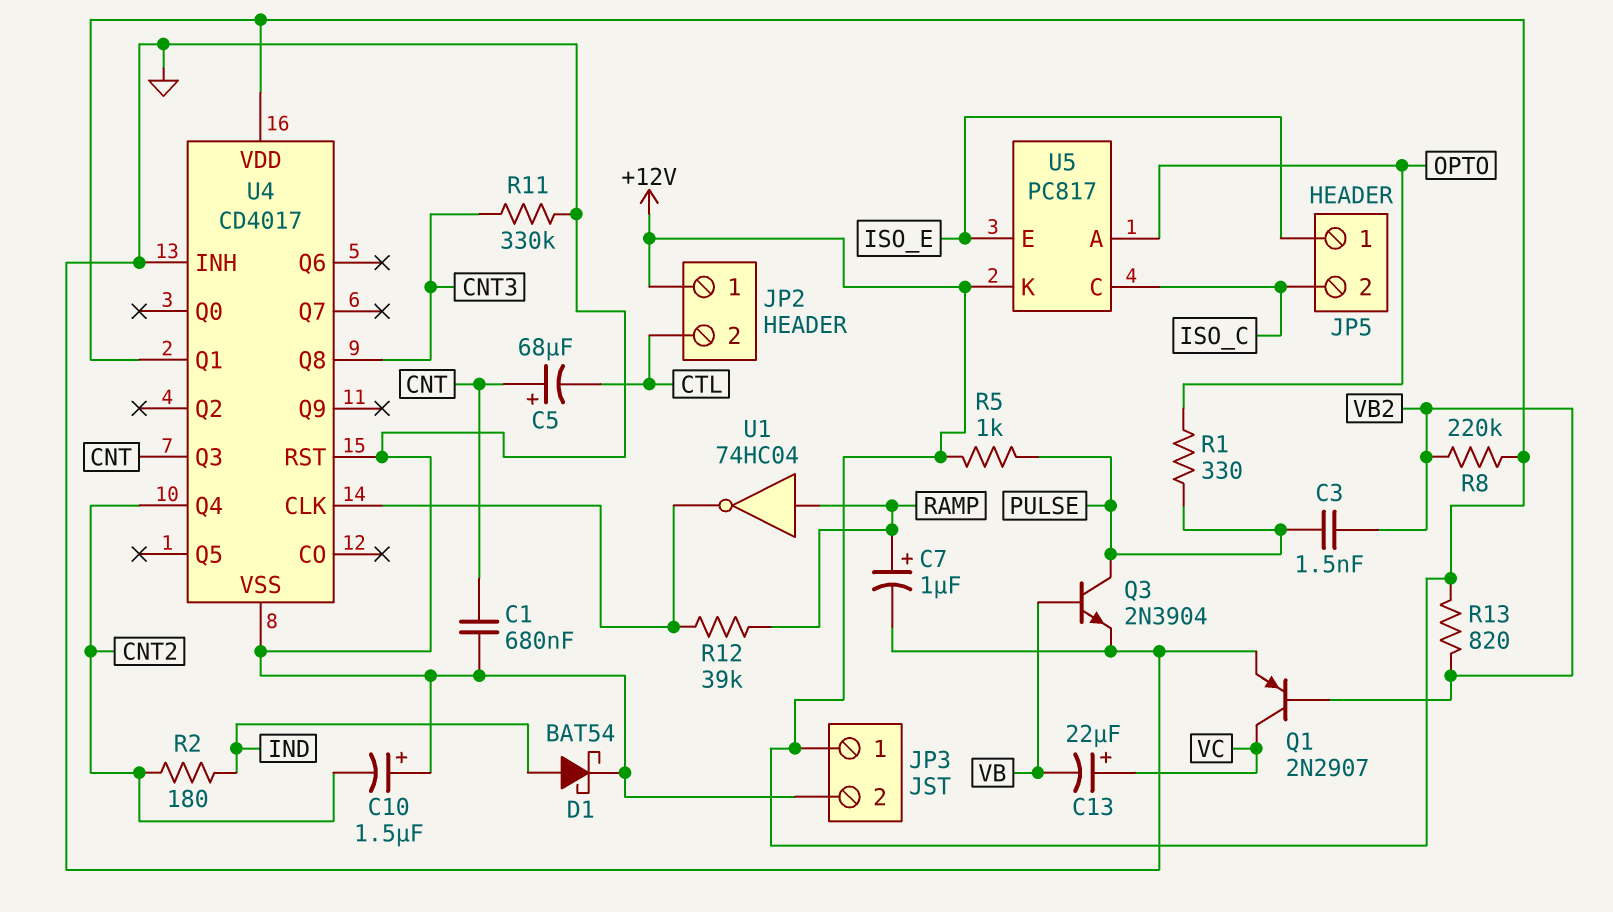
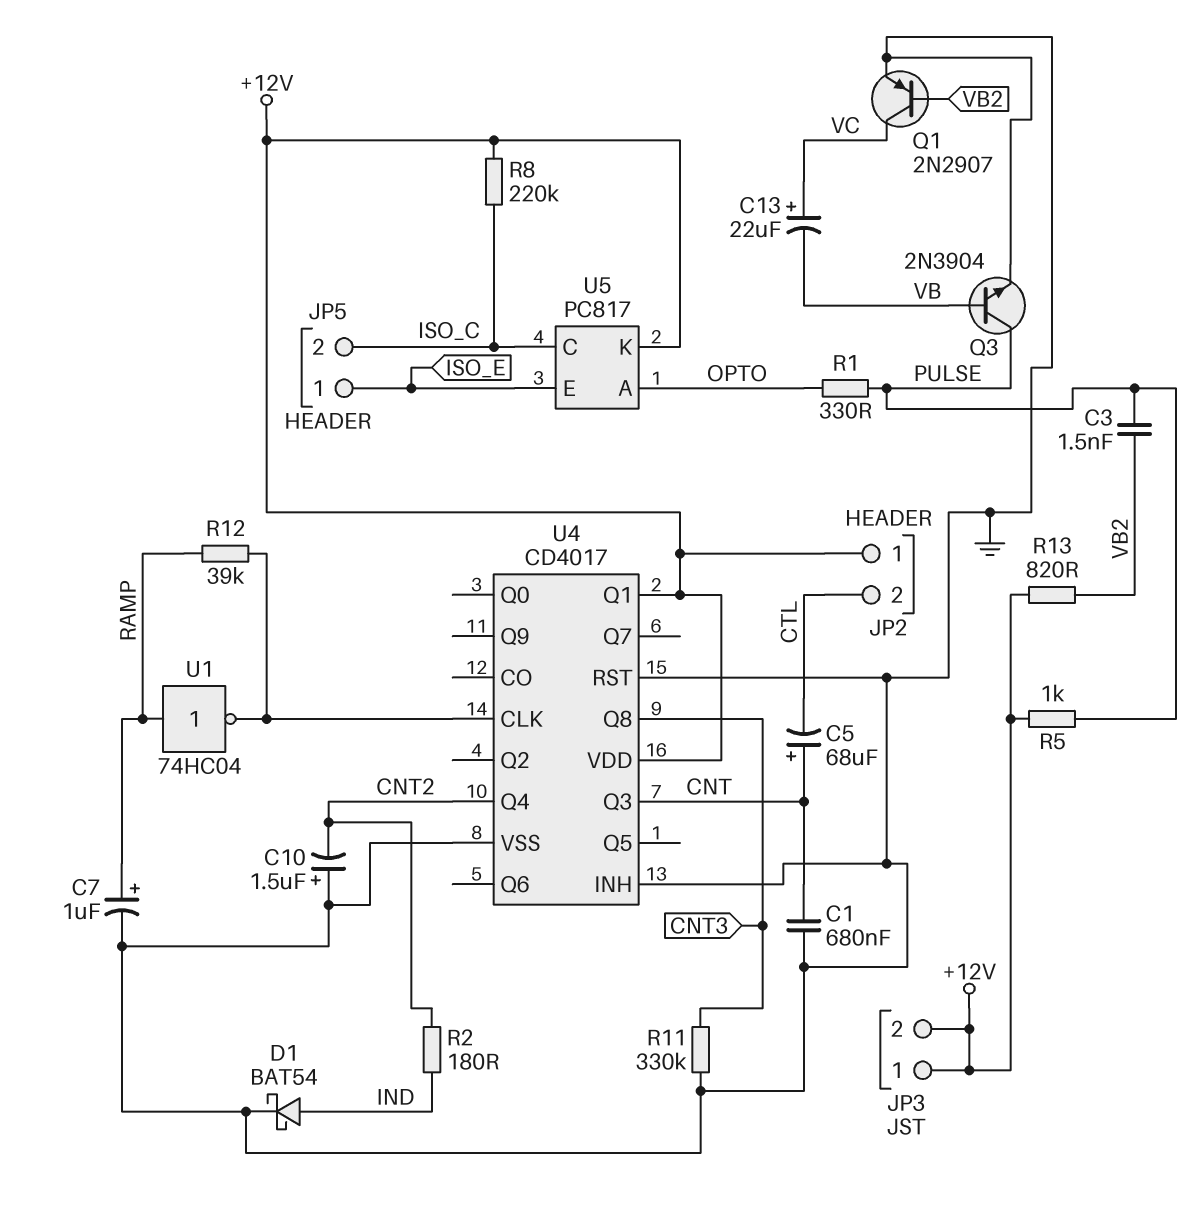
JP3 pin 2: GND -> +12V
R8: 220k (+12V, VB2) -> 220k (+12V, ISO_C)

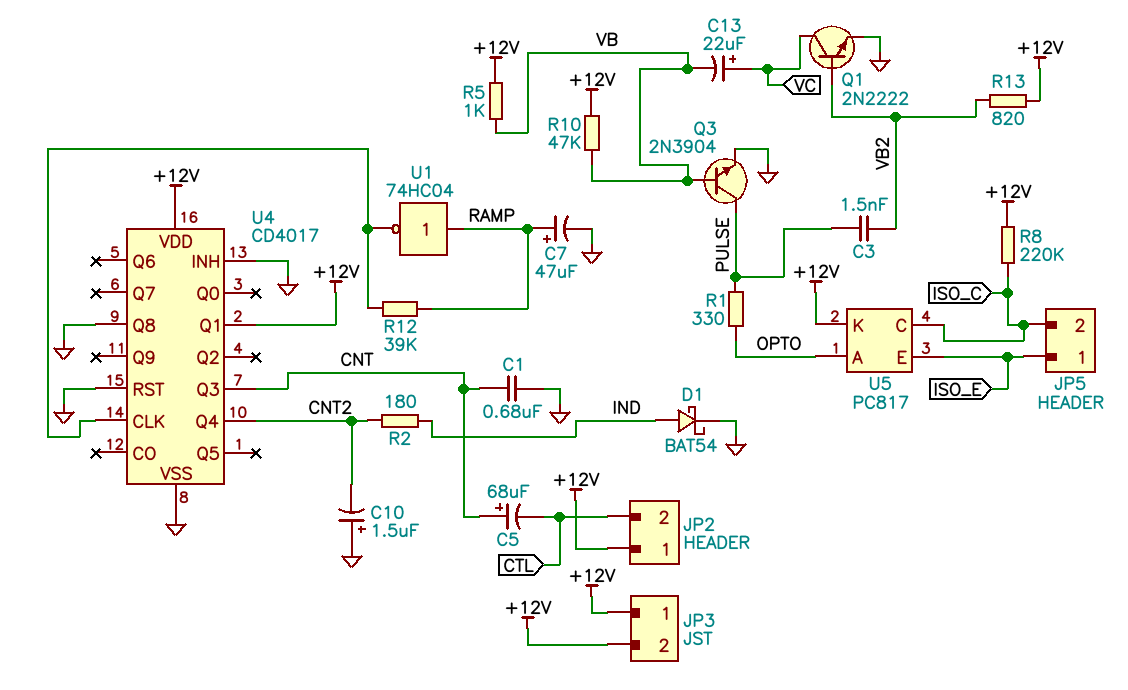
C7: 1uF (plus RAMP, minus GND) -> 47uF (plus RAMP, minus GND)
Q1: PNP 2N2907 (B VB2, C VC, E GND) -> NPN 2N2222 (B VB2, C VC, E GND)
R5: 1k (+12V, PULSE) -> 1k (+12V, VB)
R10: none -> 47k (+12V, VB)
R11: 330k (CNT3, GND) -> none
U4 pin Q8: CNT3 -> GND

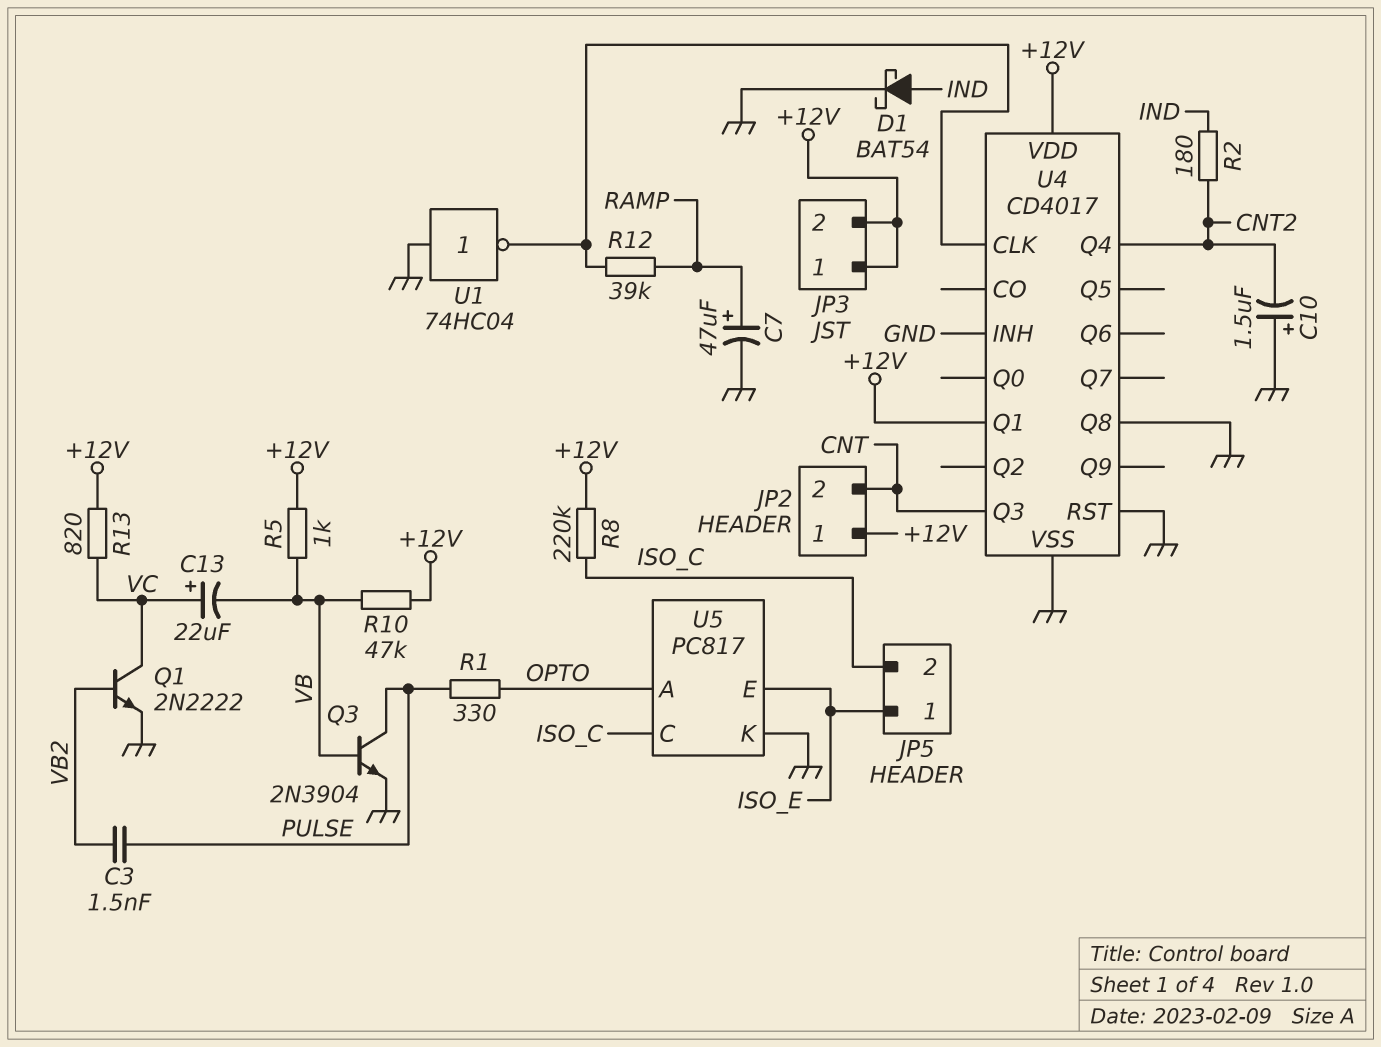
C1: 680nF (CNT, GND) -> none
C5: 68uF (plus CNT, minus CTL) -> none
JP2 pin 2: CTL -> CNT
R13: 820 (+12V, VB2) -> 820 (+12V, VC)
U1: NOT 74HC04 (in RAMP, out U4/CLK) -> NOT 74HC04 (in GND, out U4/CLK)
U5 pin K: +12V -> GND

